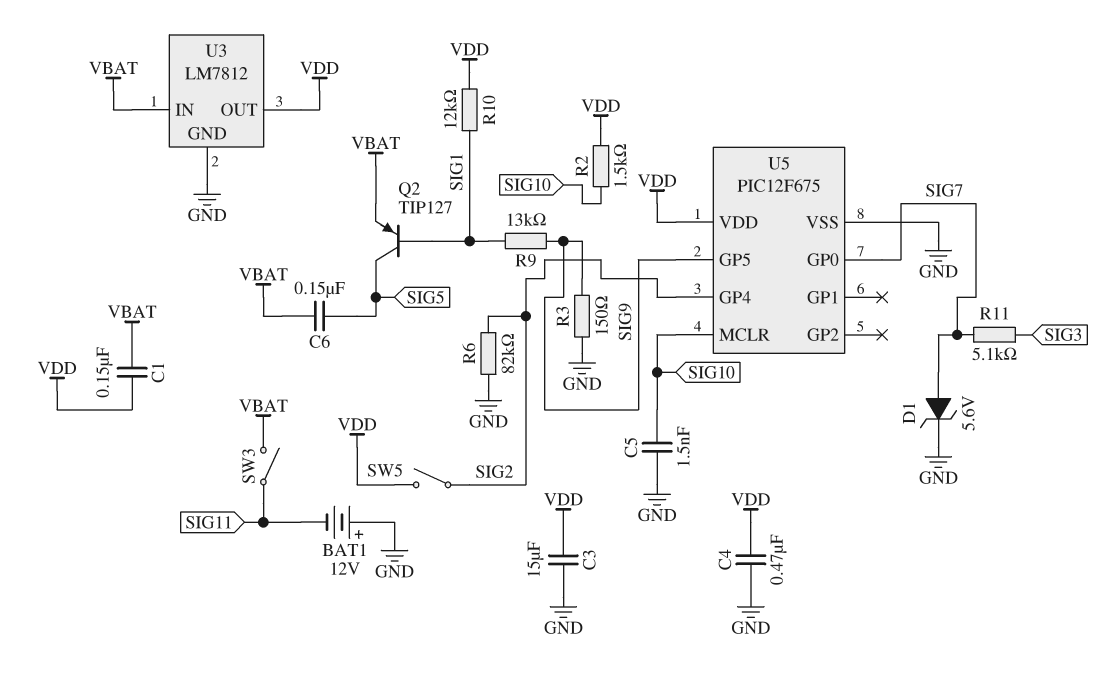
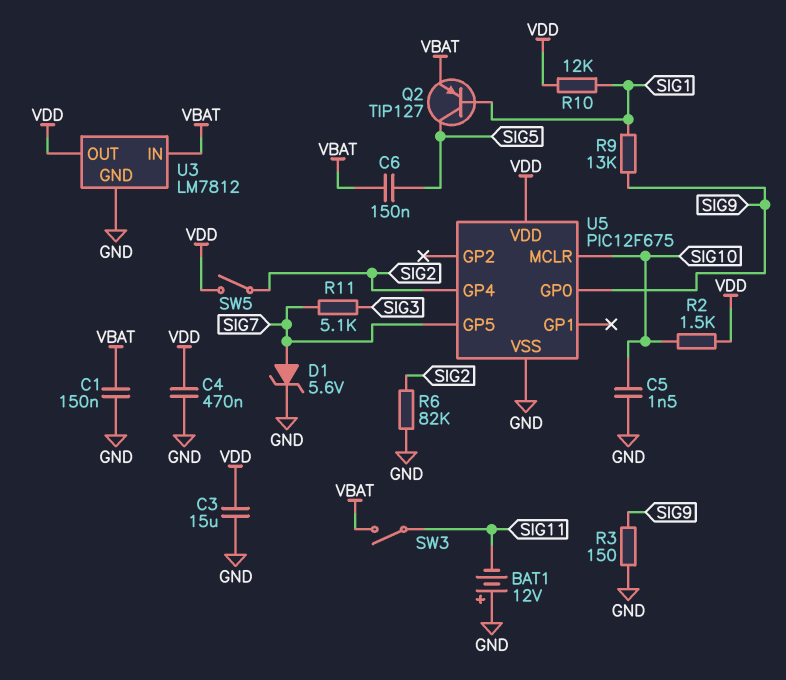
C1: 150nF (VBAT, VDD) -> 150nF (GND, VBAT)
U5 pin GP0: SIG7 -> SIG9
U5 pin GP5: SIG9 -> SIG7

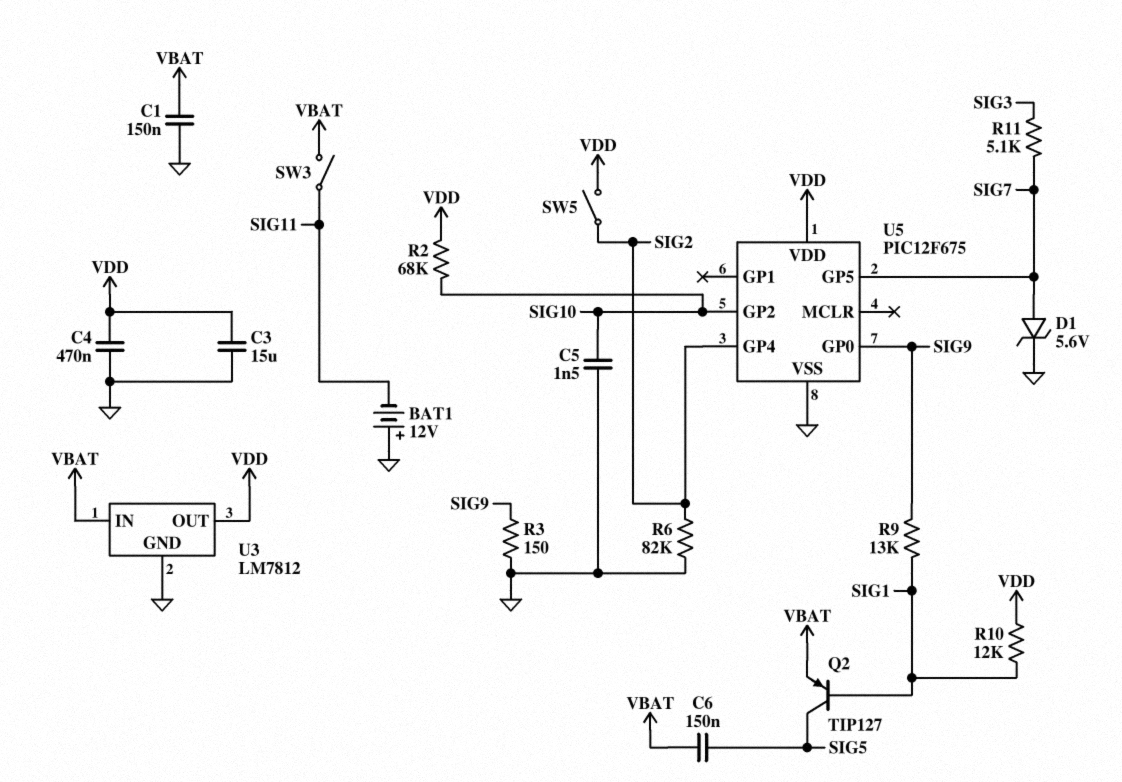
R2: 1.5k (SIG10, VDD) -> 68k (SIG10, VDD)
U5 pin GP2: none -> SIG10
U5 pin MCLR: SIG10 -> none

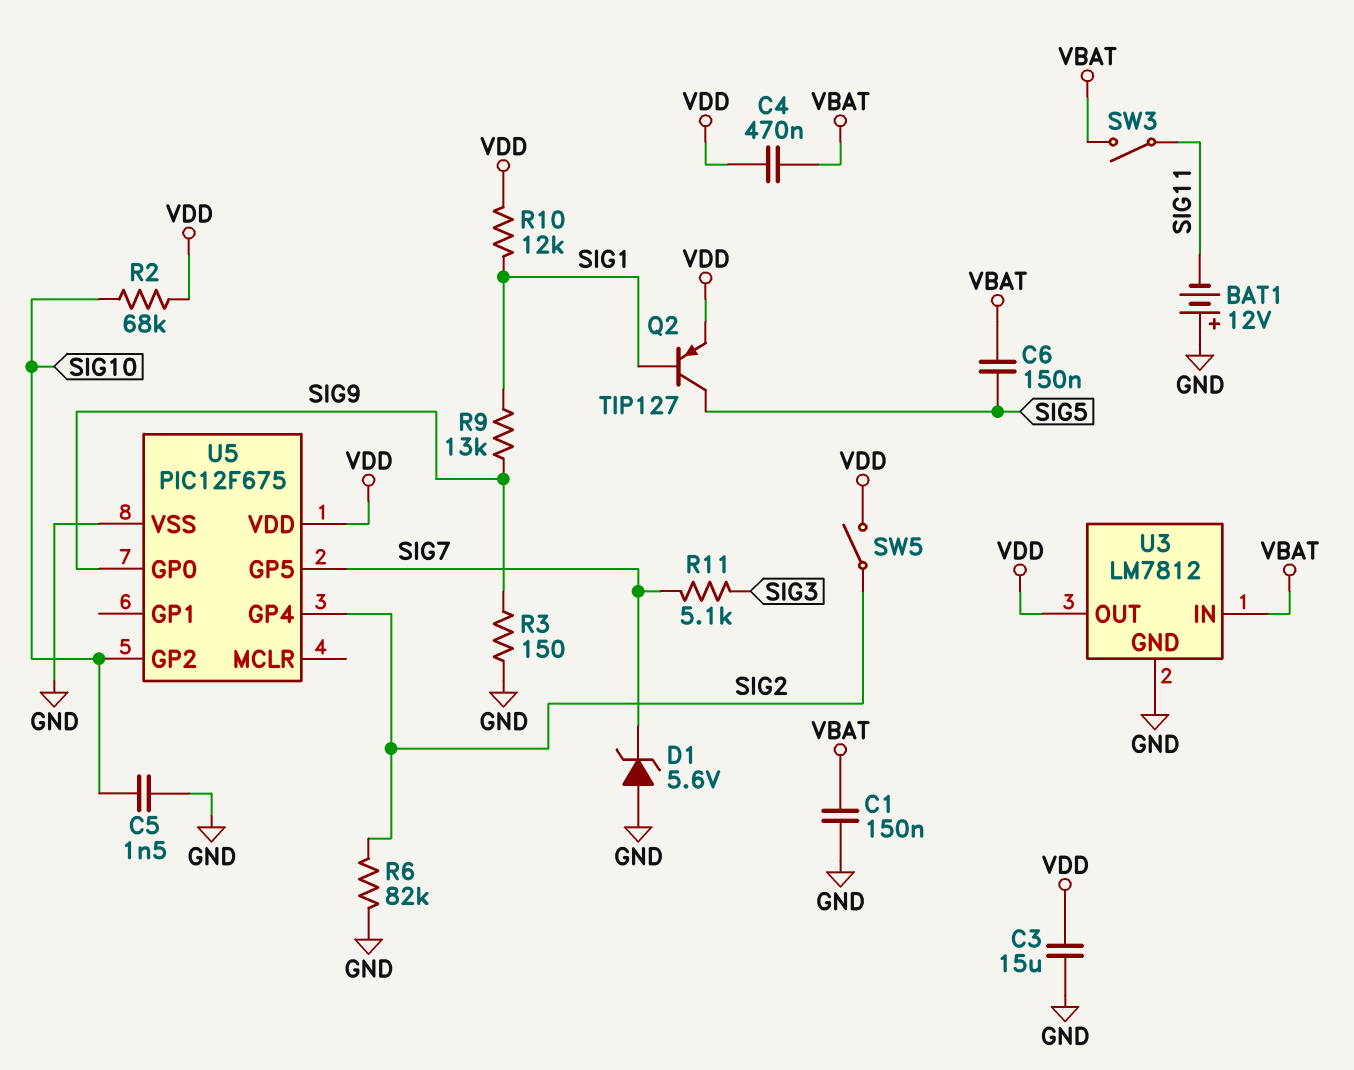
C4: 470nF (GND, VDD) -> 470nF (VBAT, VDD)
D1: zener 5.6V (A SIG7, K GND) -> zener 5.6V (A GND, K SIG7)
Q2: PNP TIP127 (B SIG1, C SIG5, E VBAT) -> PNP TIP127 (B SIG1, C SIG5, E VDD)

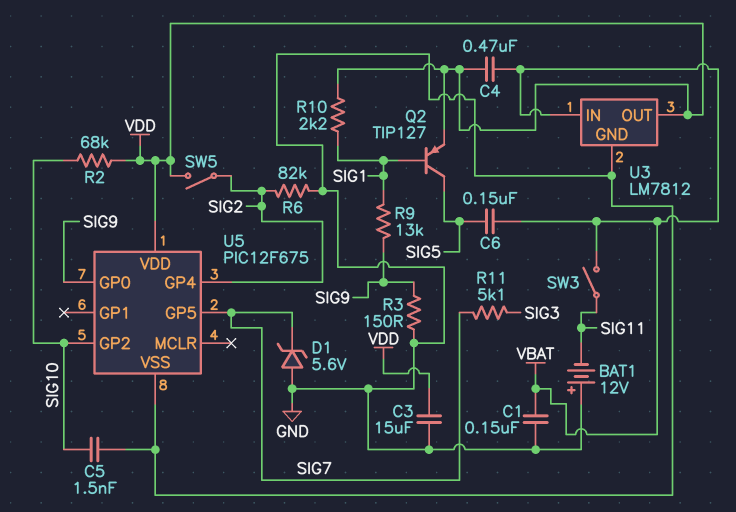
R10: 12k (SIG1, VDD) -> 2.2k (SIG1, VDD)

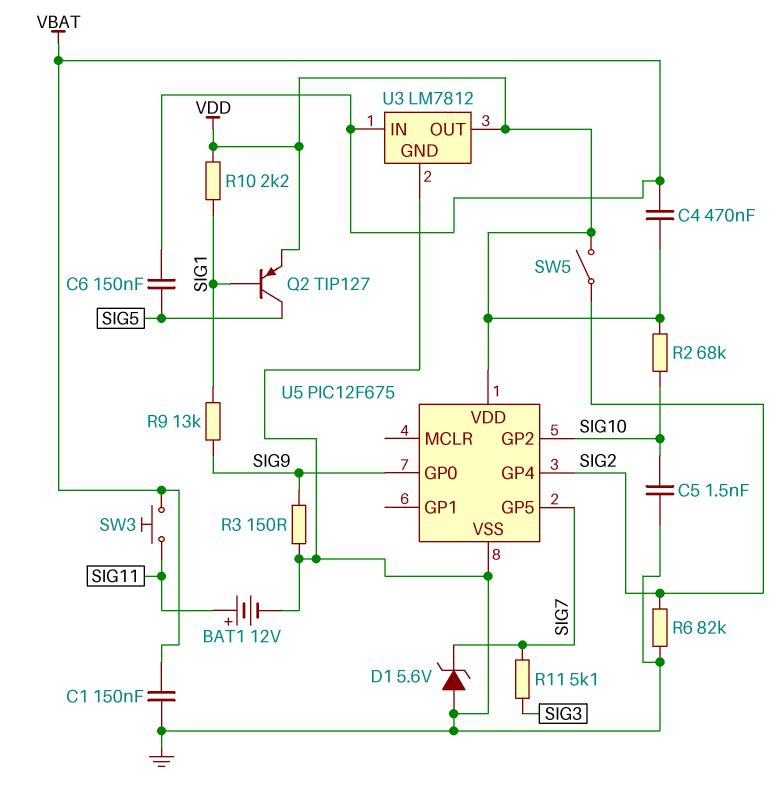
BAT1: 12V (plus GND, minus SIG11) -> 12V (plus SIG11, minus GND)
C3: 15uF (GND, VDD) -> none
SW3: switch (SIG11, VBAT) -> button (SIG11, VBAT)

